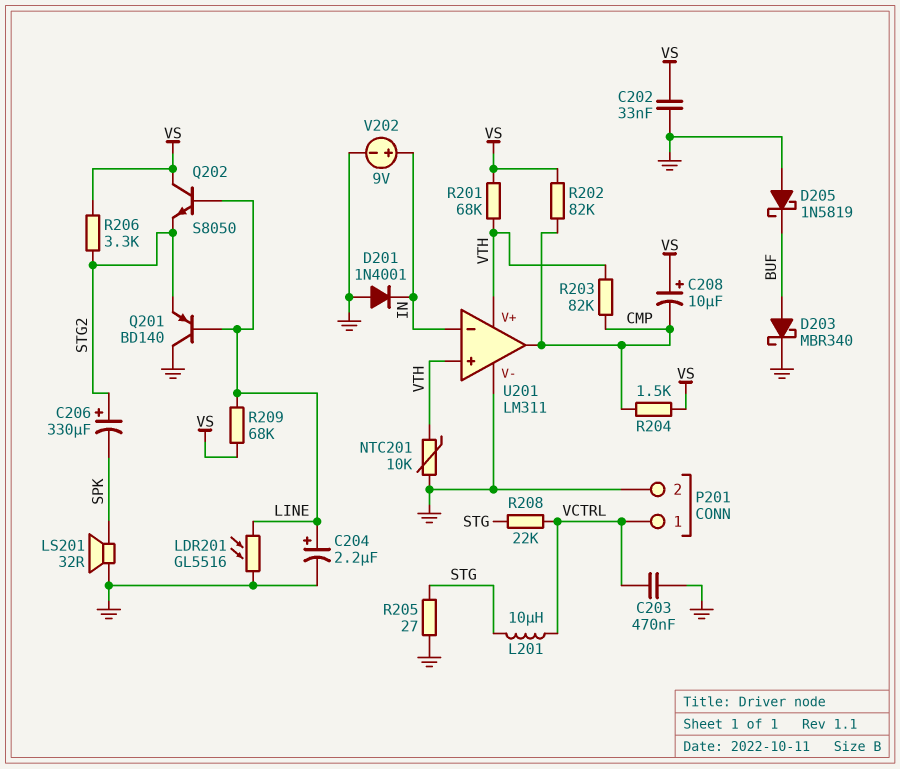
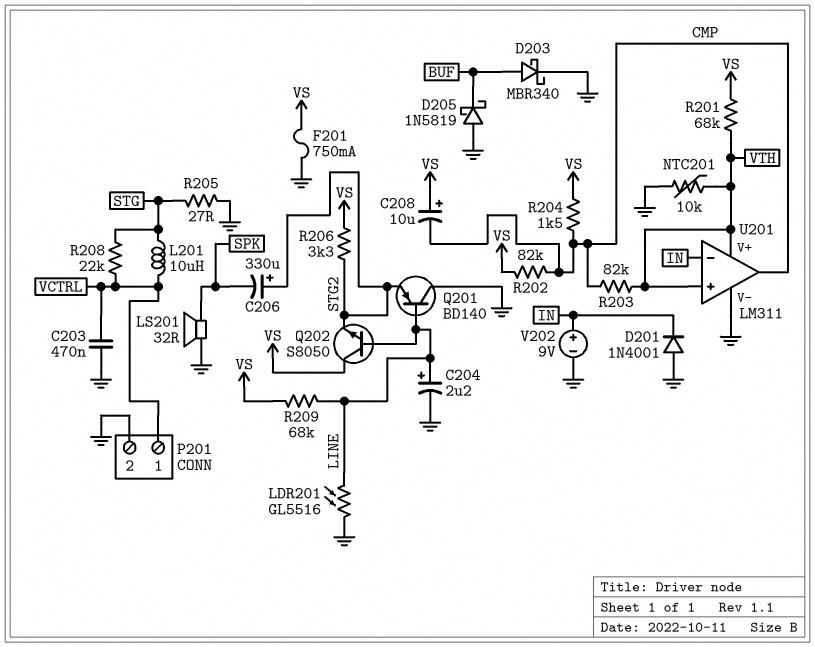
C202: 33nF (GND, VS) -> none
F201: none -> 750mA (GND, VS)

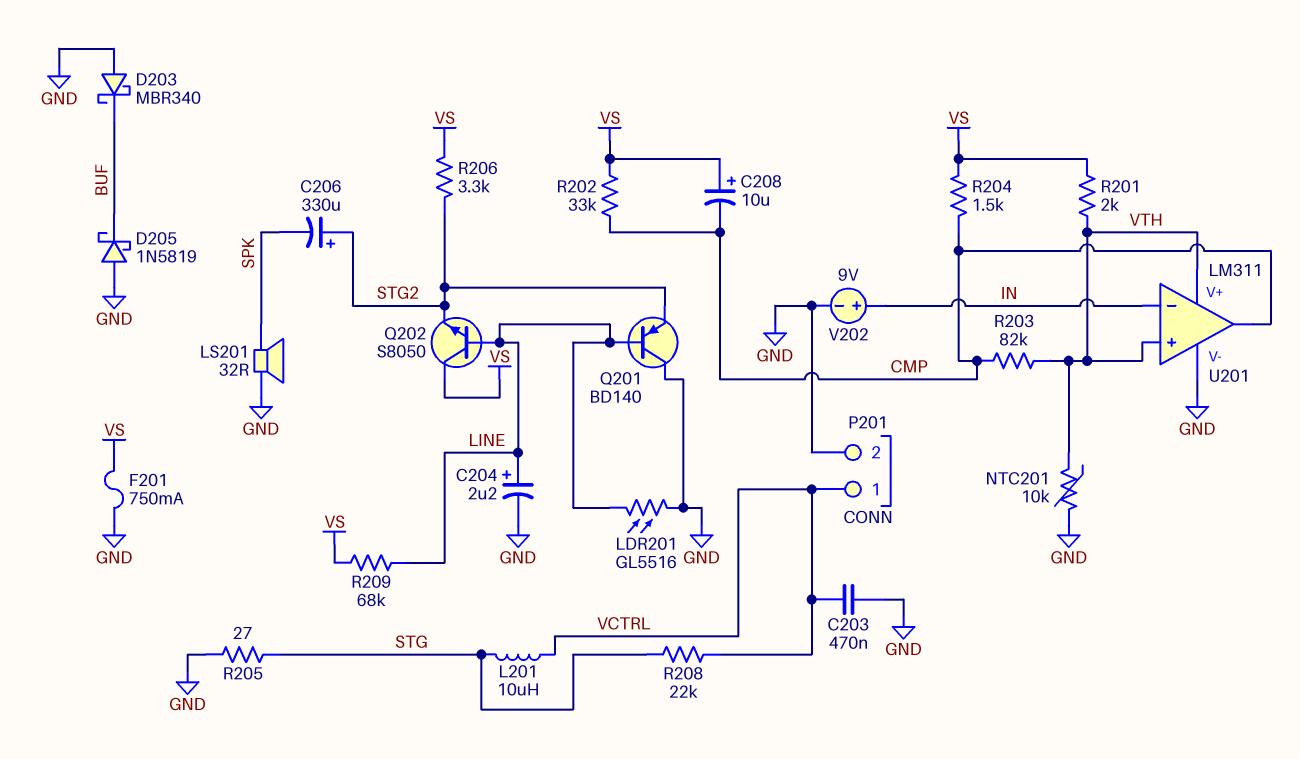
D201: diode 1N4001 (A GND, K IN) -> none
D203: schottky MBR340 (A BUF, K GND) -> schottky MBR340 (A GND, K BUF)
R201: 68k (VS, VTH) -> 2k (VS, VTH)
R202: 82k (CMP, VS) -> 33k (CMP, VS)

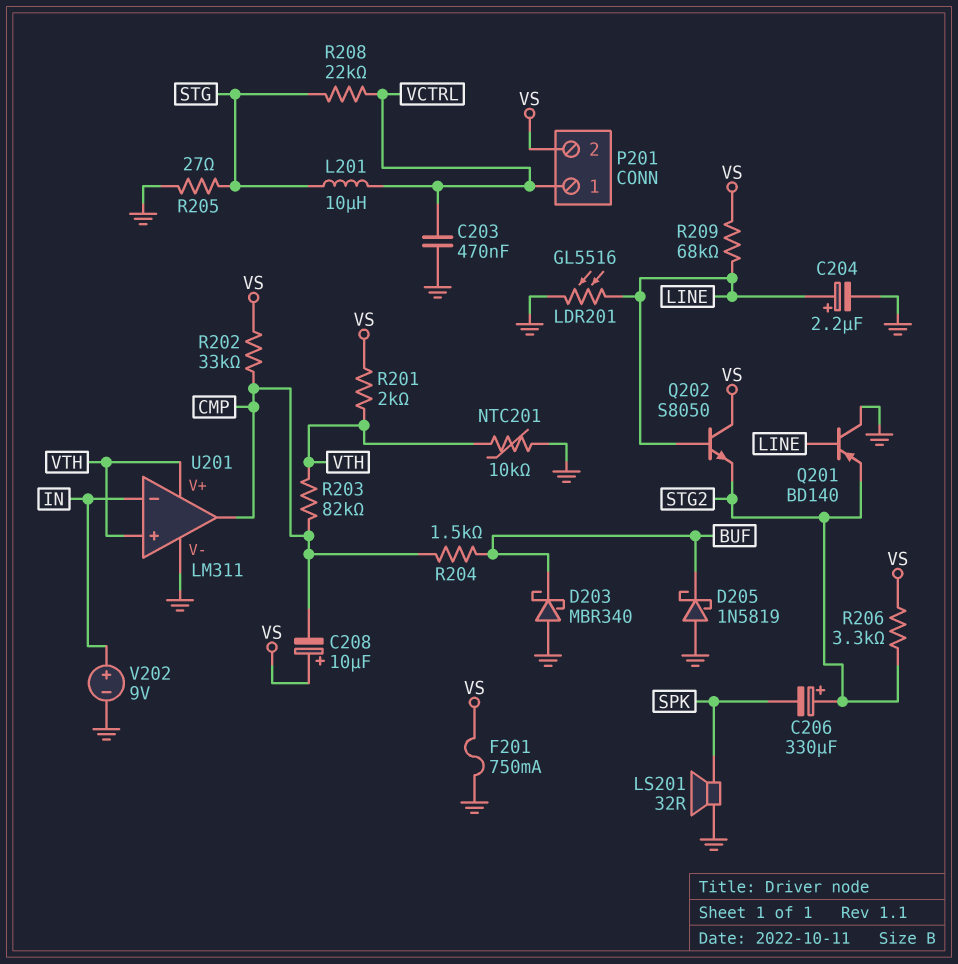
P201 pin 2: GND -> VS
R204: 1.5k (CMP, VS) -> 1.5k (BUF, CMP)

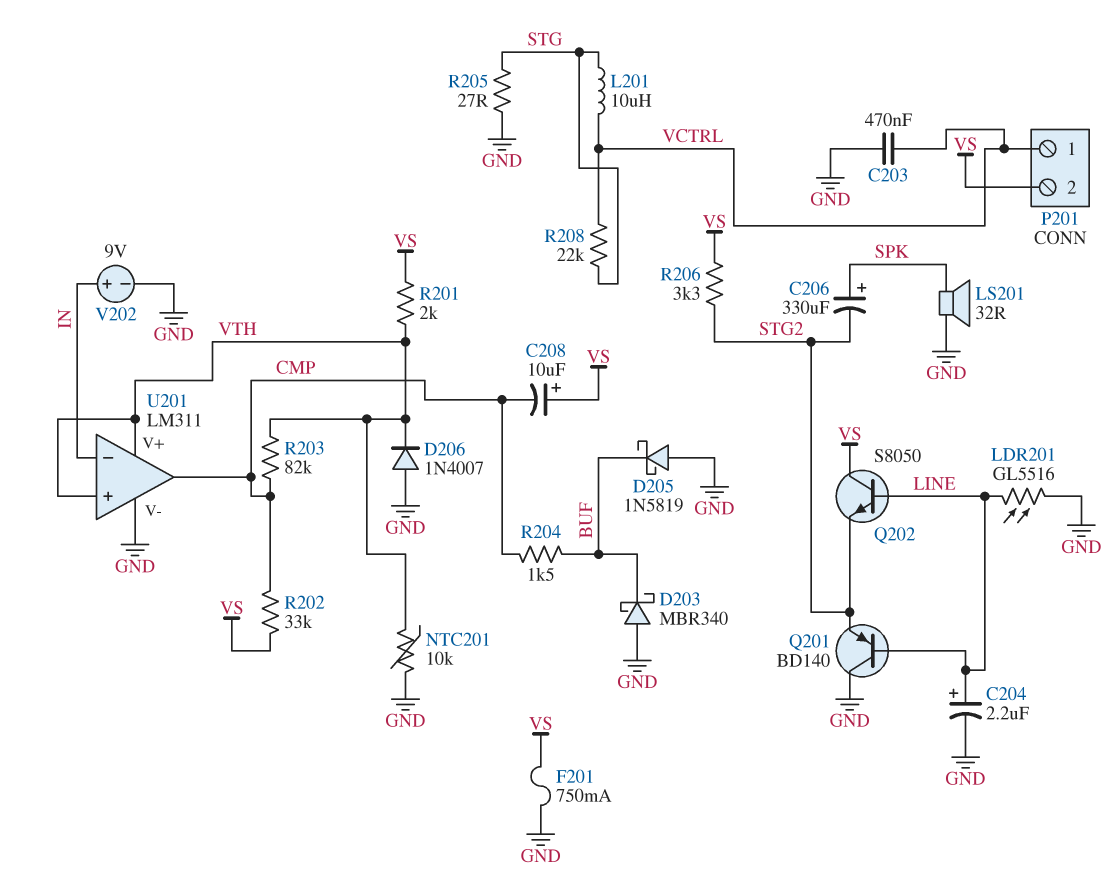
C206: 330uF (plus STG2, minus SPK) -> 330uF (plus SPK, minus STG2)
D206: none -> diode 1N4007 (A GND, K VTH)
R209: 68k (LINE, VS) -> none

